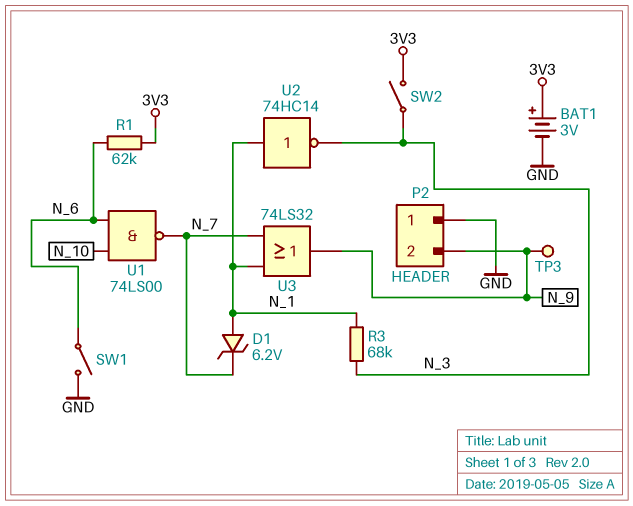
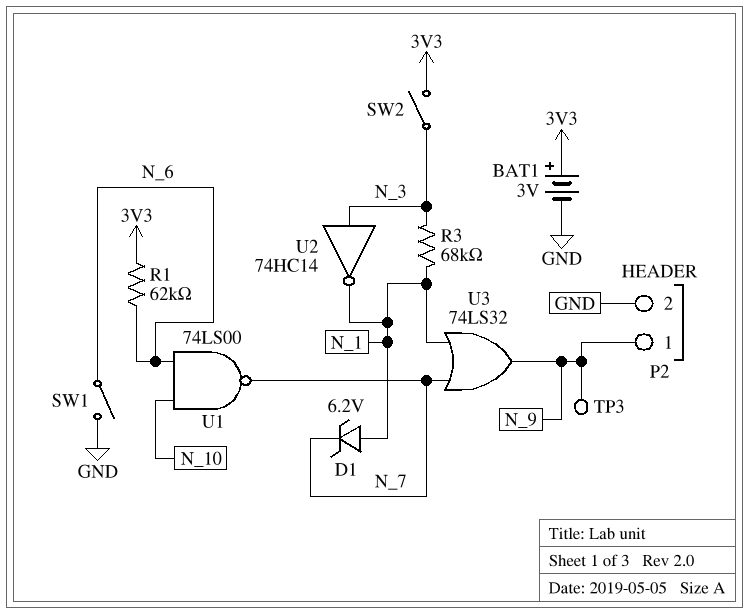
P2 pin 1: GND -> N_9
P2 pin 2: N_9 -> GND
U2: NOT 74HC14 (in N_1, out N_3) -> NOT 74HC14 (in N_3, out N_1)

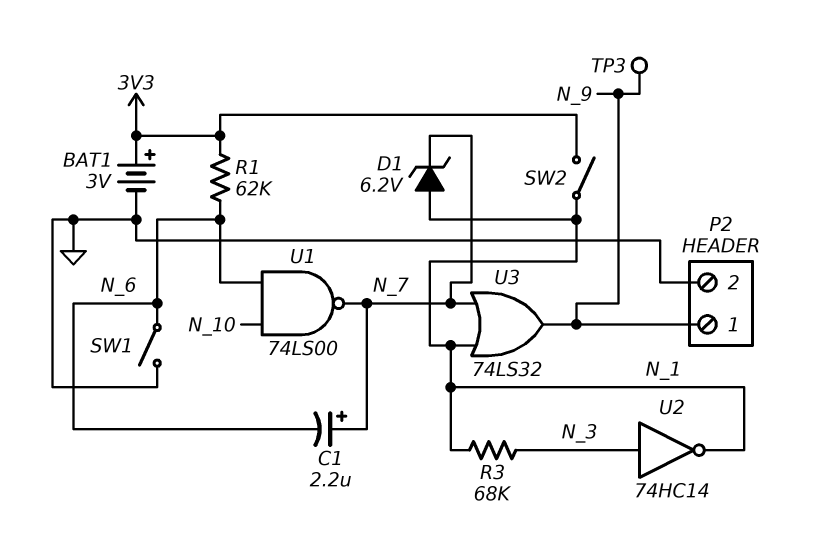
C1: none -> 2.2uF (plus N_7, minus N_6)
SW2: switch (3V3, N_3) -> switch (3V3, N_1)

